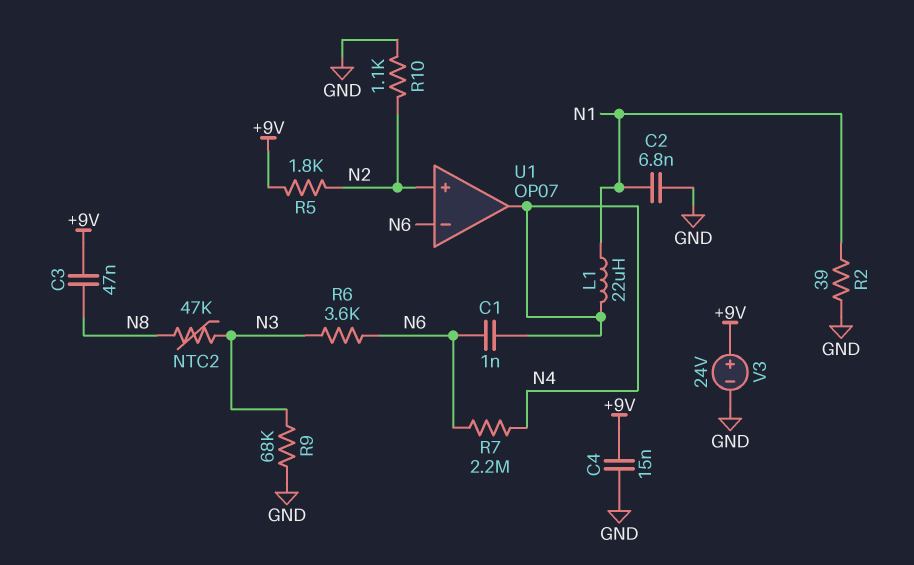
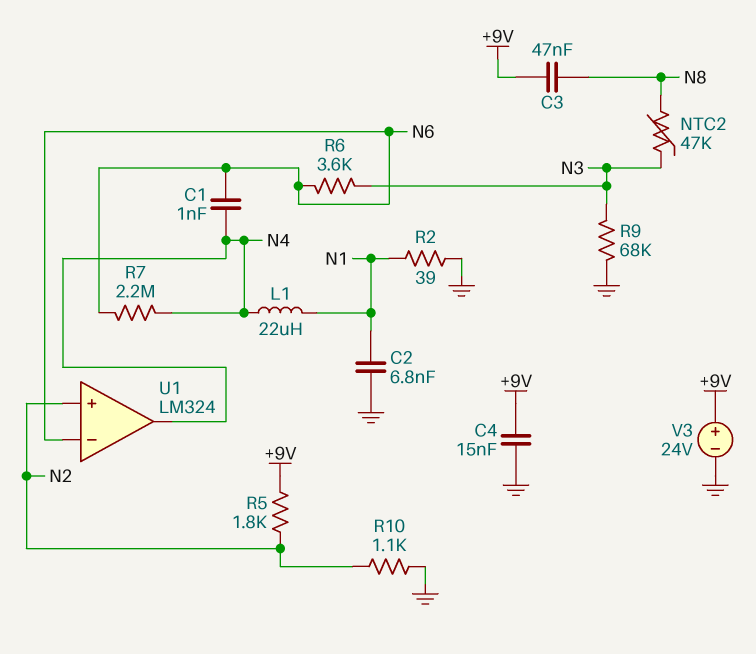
U1: OP07 -> LM324

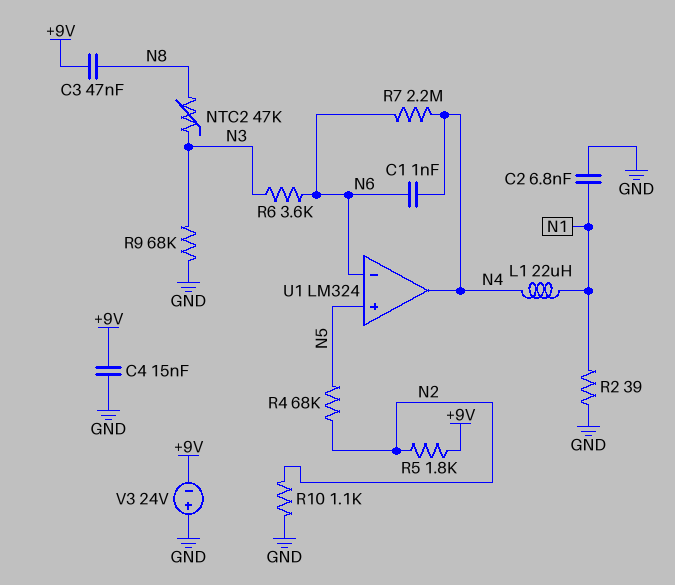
R4: none -> 68k (N2, N5)
U1 pin in+: N2 -> N5
V3: 24V (plus +9V, minus GND) -> 24V (plus GND, minus +9V)

